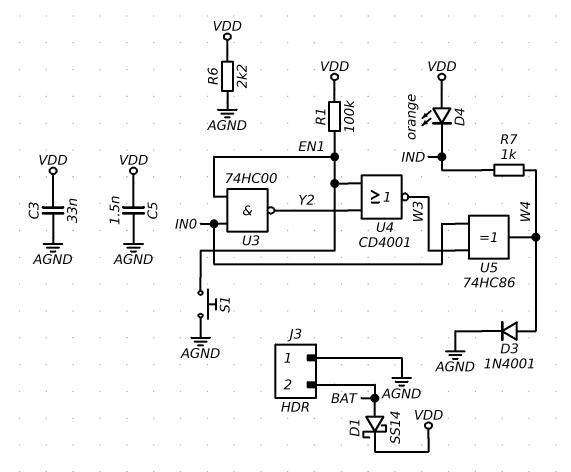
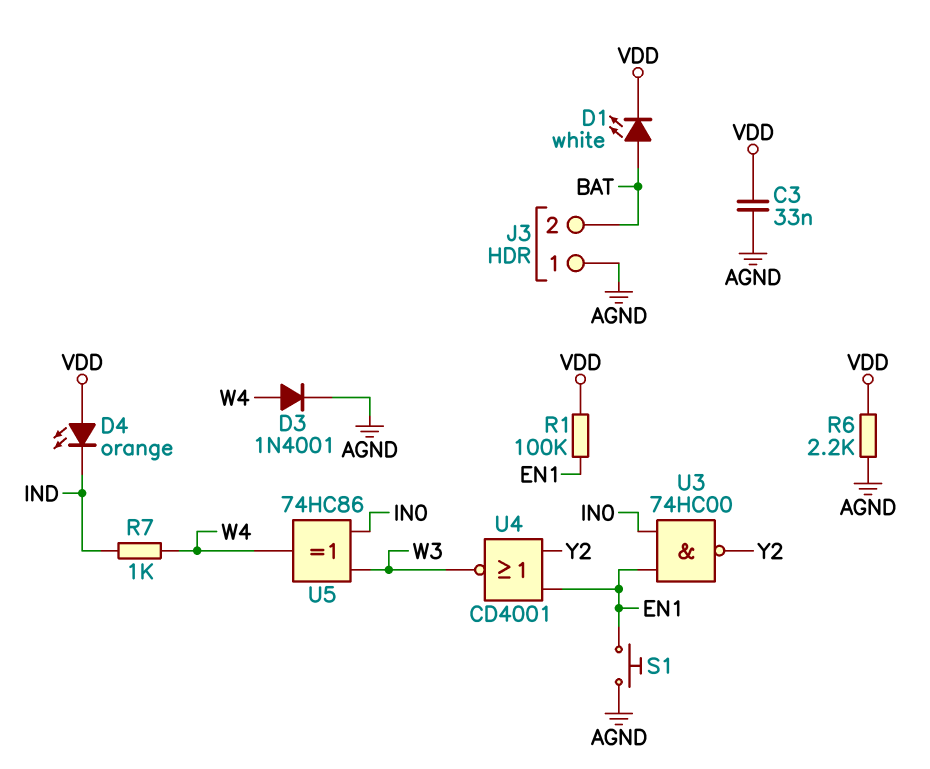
C5: 1.5nF (AGND, VDD) -> none
D1: schottky SS14 (A BAT, K VDD) -> LED white (A BAT, K VDD)

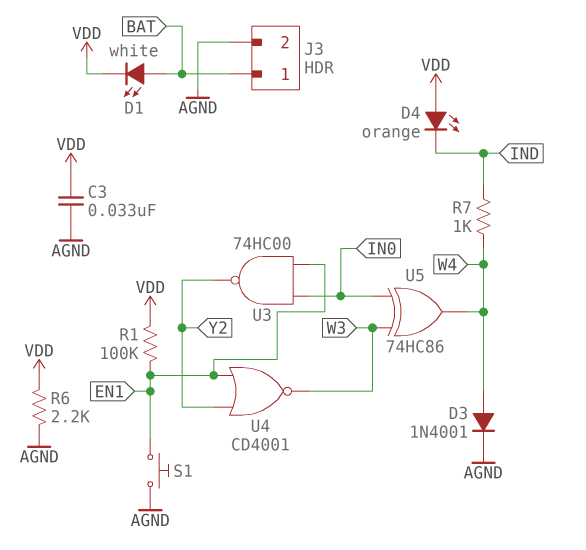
J3 pin 1: AGND -> BAT
J3 pin 2: BAT -> AGND

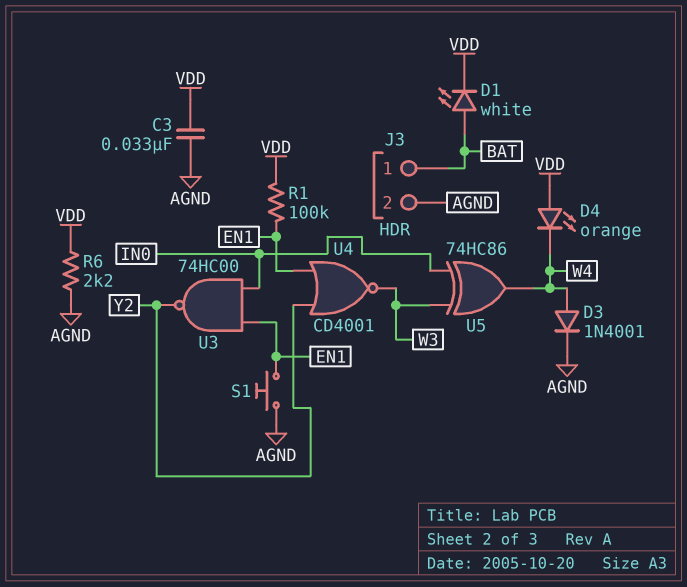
D4: LED orange (A VDD, K IND) -> LED orange (A VDD, K W4)
R7: 1k (IND, W4) -> none

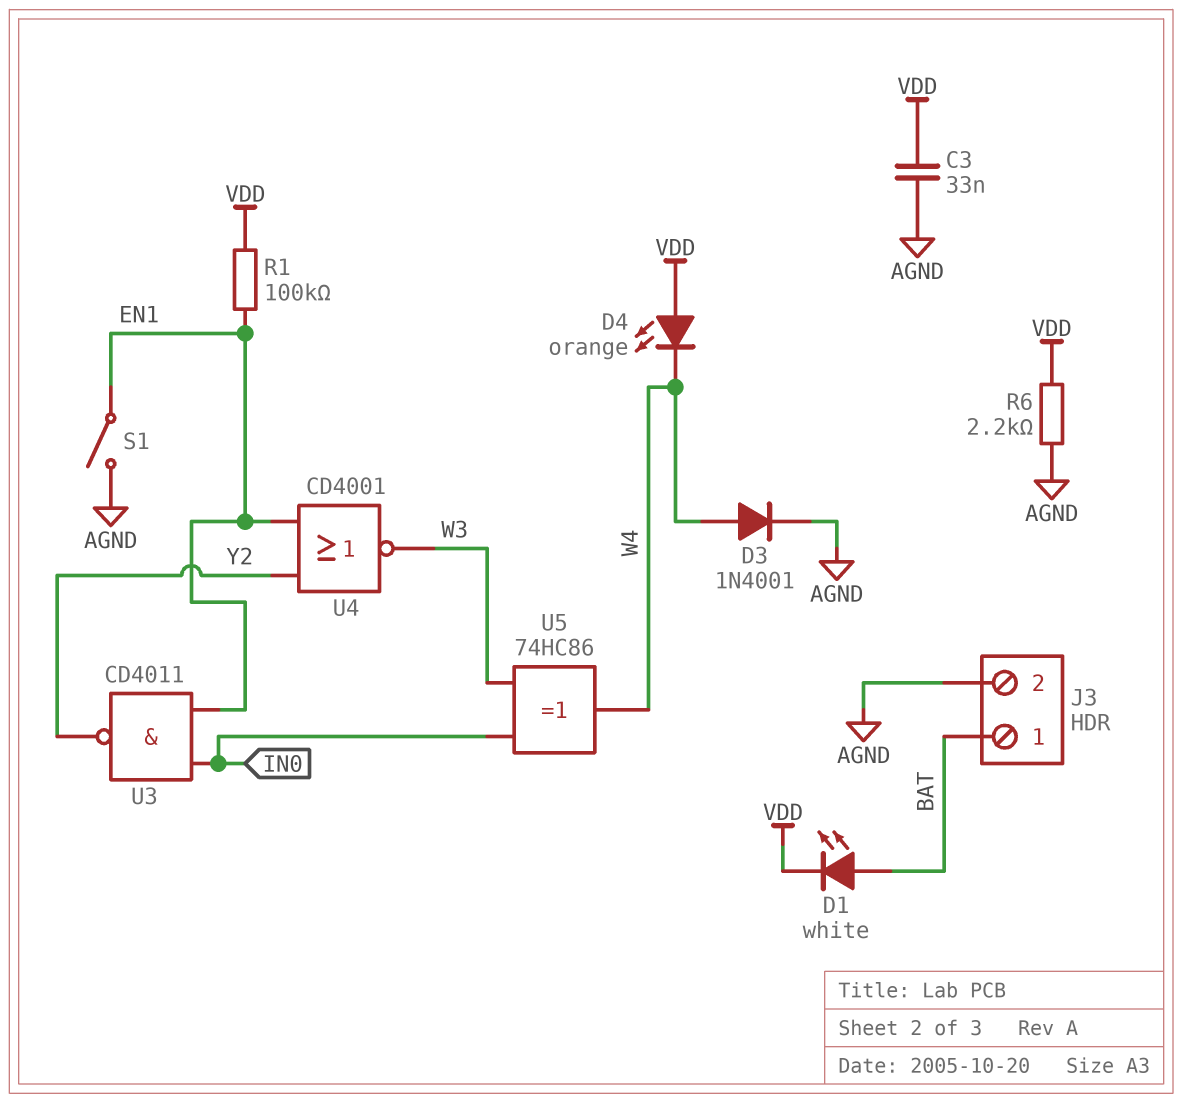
S1: button (AGND, EN1) -> switch (AGND, EN1)
U3: NAND 74HC00 (in EN1, in IN0, out Y2) -> NAND CD4011 (in EN1, in IN0, out Y2)

